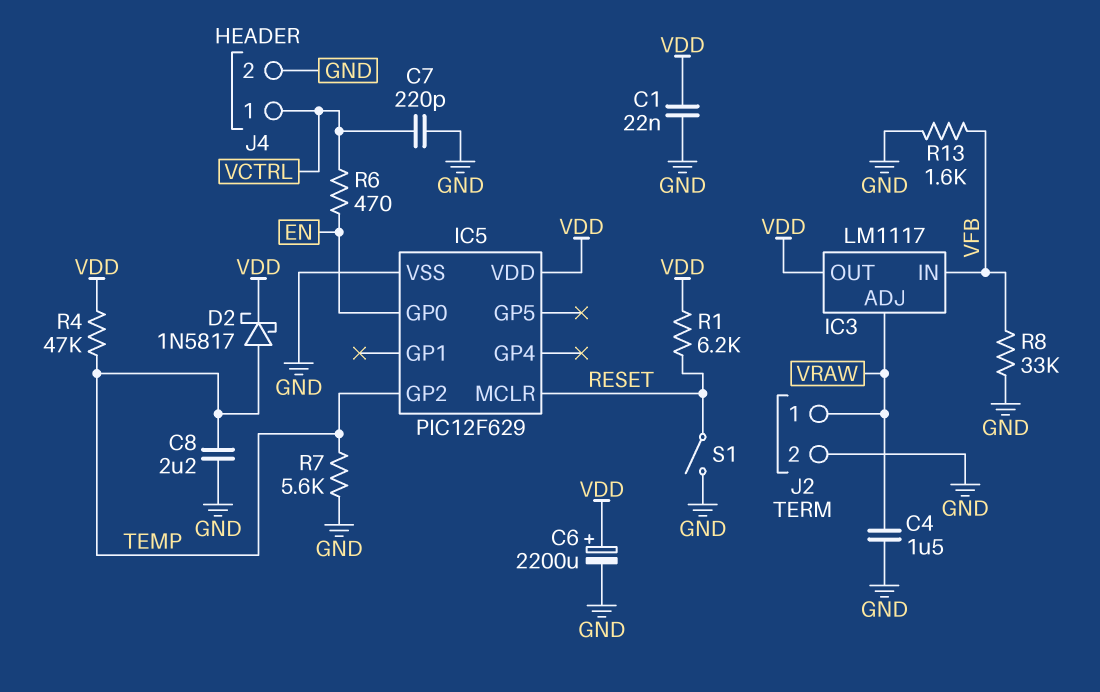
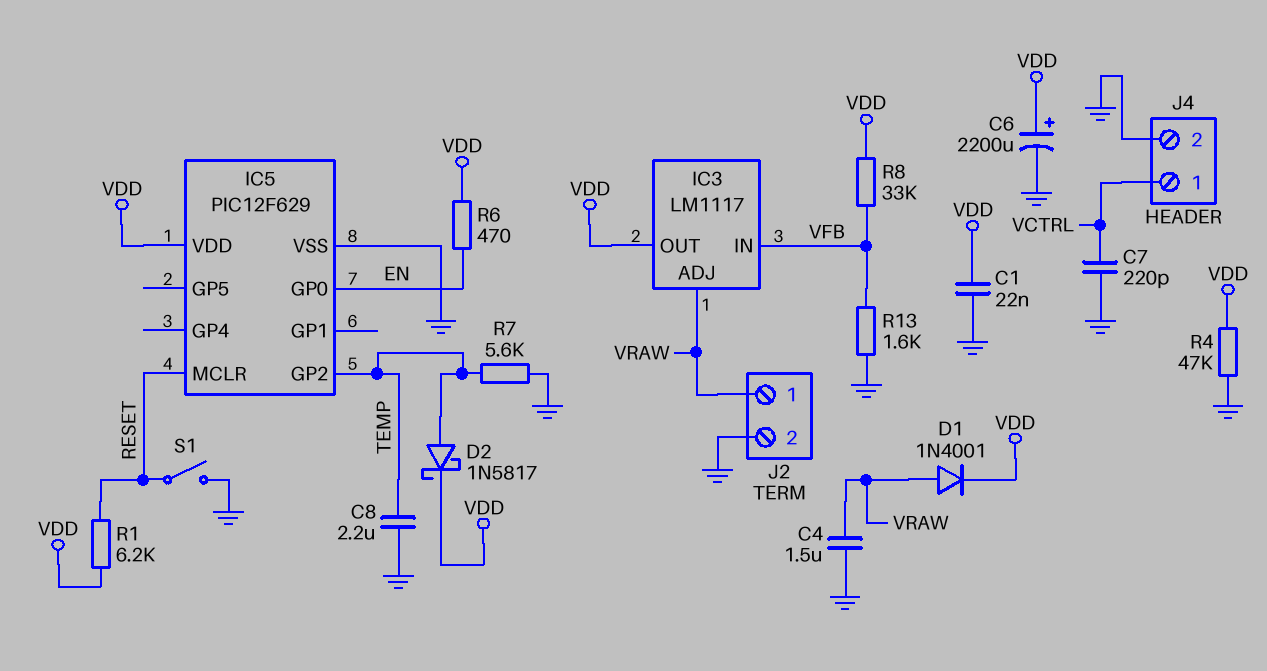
D1: none -> diode 1N4001 (A VRAW, K VDD)
R4: 47k (TEMP, VDD) -> 47k (GND, VDD)
R6: 470 (EN, VCTRL) -> 470 (EN, VDD)
R8: 33k (GND, VFB) -> 33k (VDD, VFB)

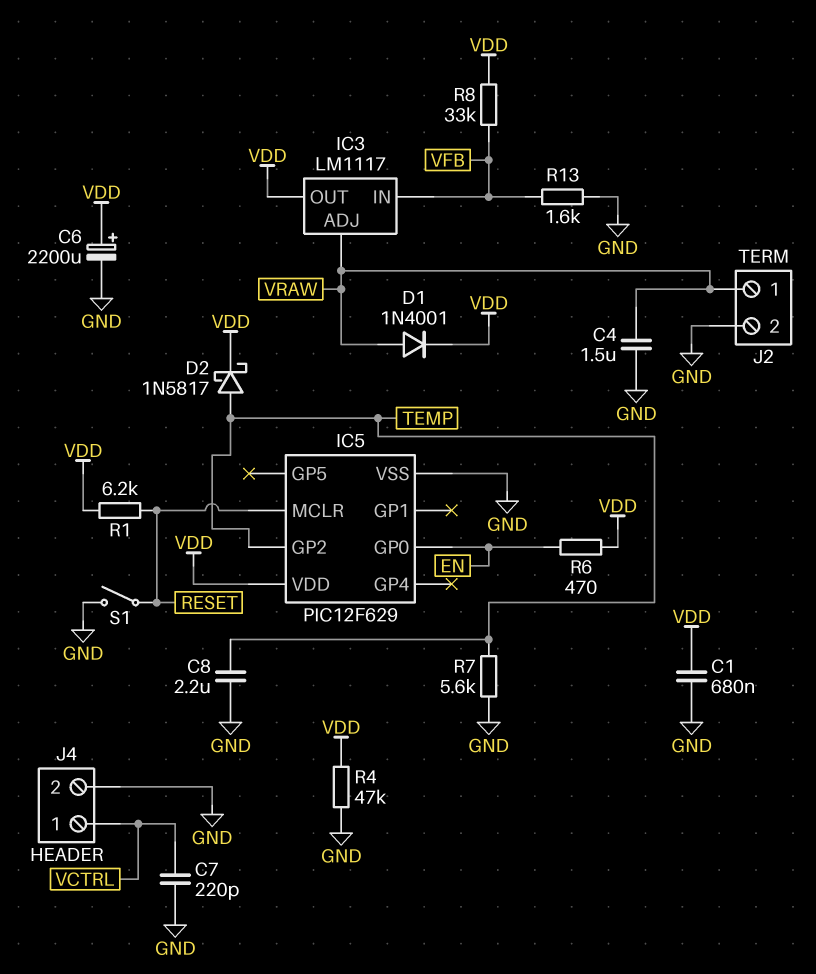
C1: 22nF (GND, VDD) -> 680nF (GND, VDD)

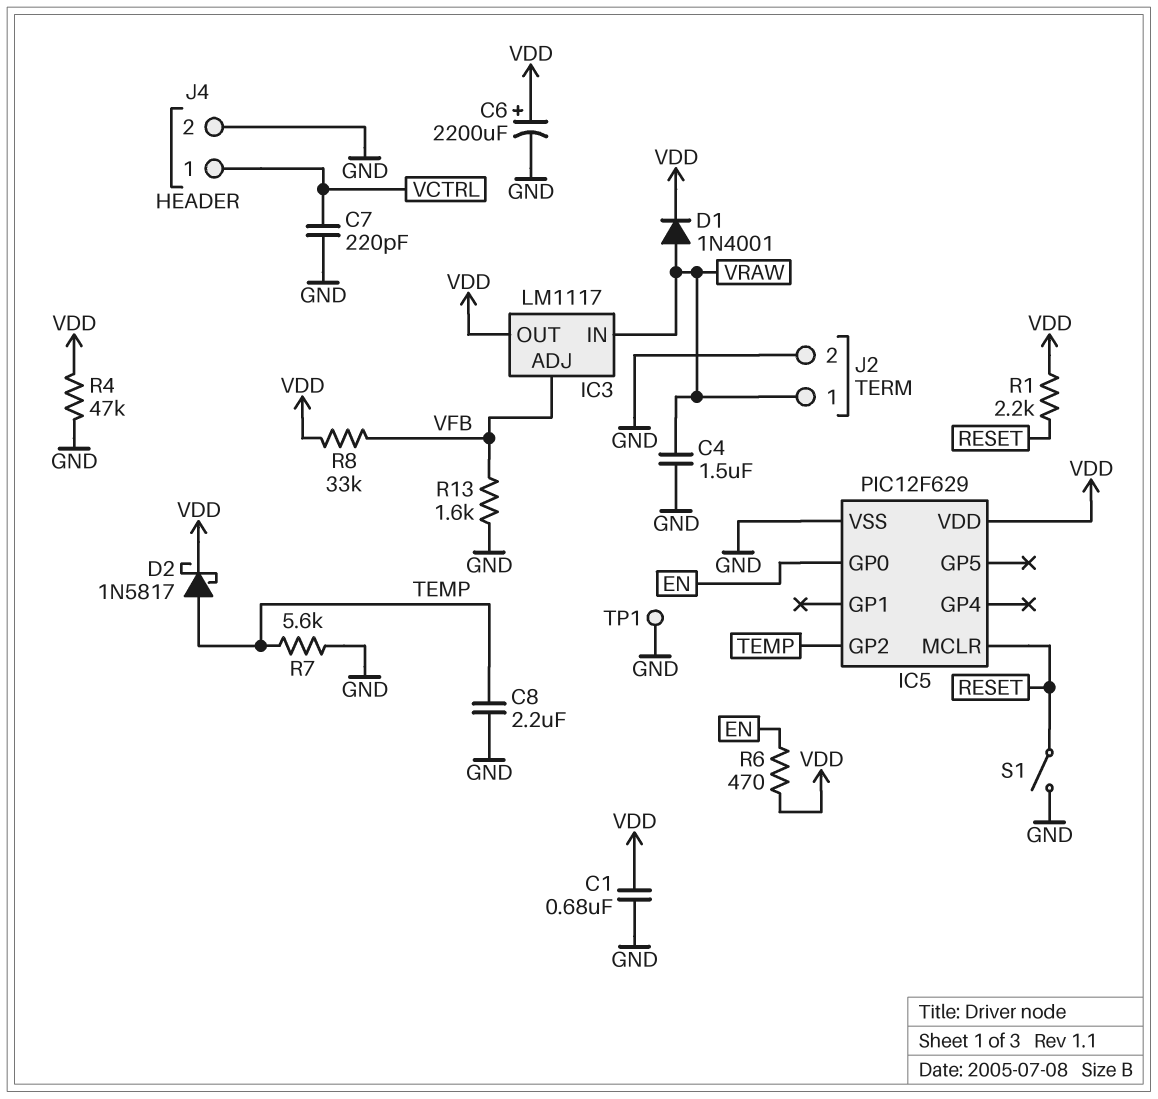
IC3 pin ADJ: VRAW -> VFB
IC3 pin IN: VFB -> VRAW
R1: 6.2k (RESET, VDD) -> 2.2k (RESET, VDD)
TP1: none -> test point (GND)

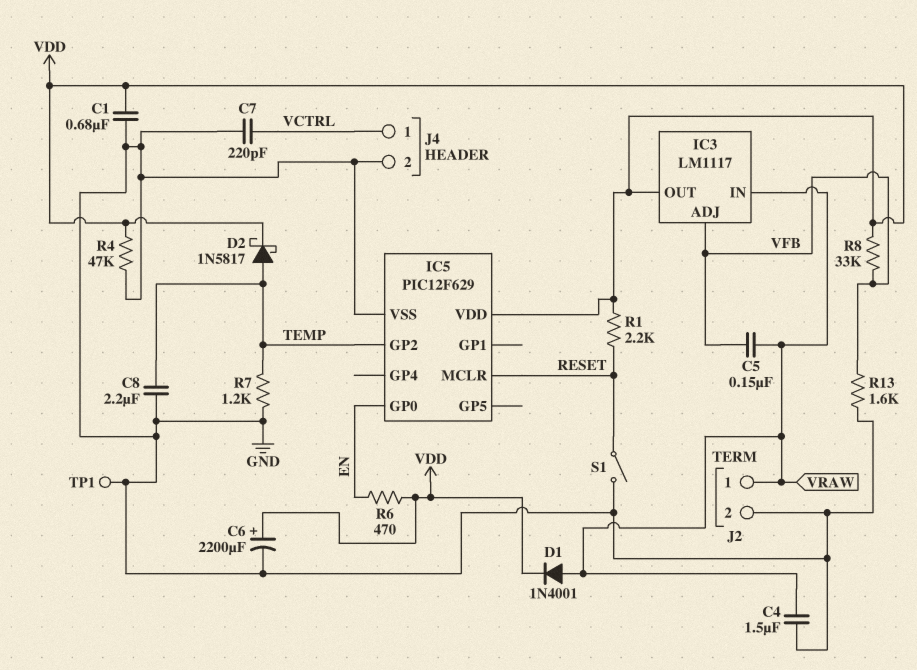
C5: none -> 150nF (VFB, VRAW)
R7: 5.6k (GND, TEMP) -> 1.2k (GND, TEMP)

